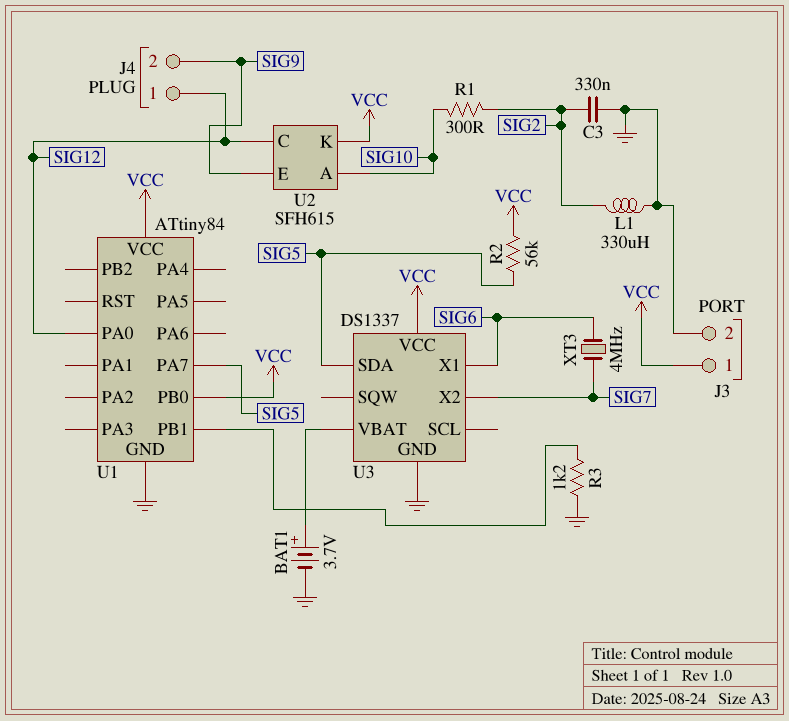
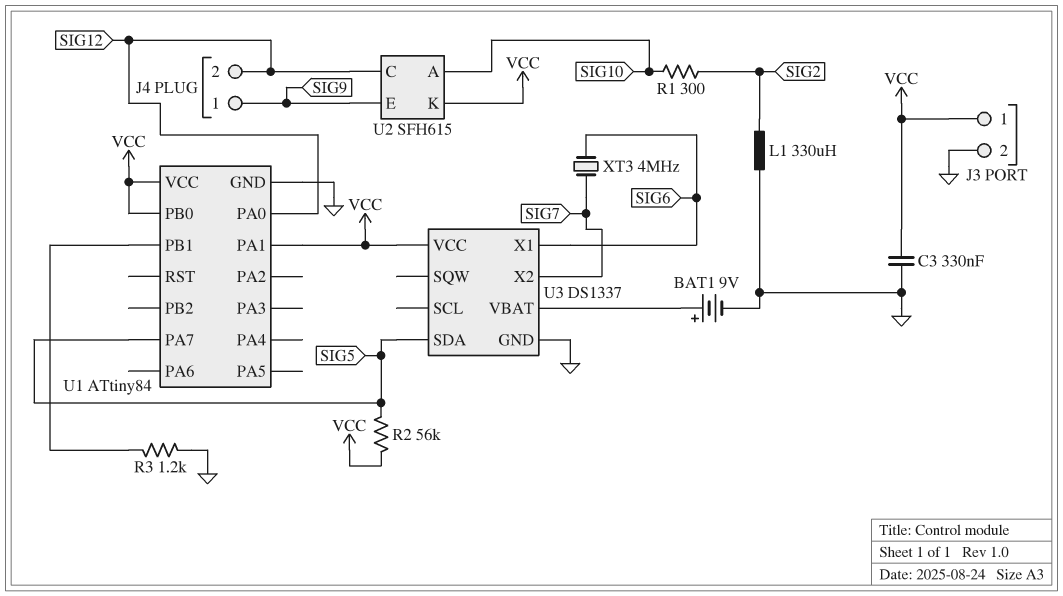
BAT1: 3.7V (plus U3/VBAT, minus GND) -> 9V (plus U3/VBAT, minus GND)
C3: 330nF (GND, SIG2) -> 330nF (GND, VCC)
J4 pin 1: SIG12 -> SIG9
J4 pin 2: SIG9 -> SIG12
U1 pin PA1: none -> VCC

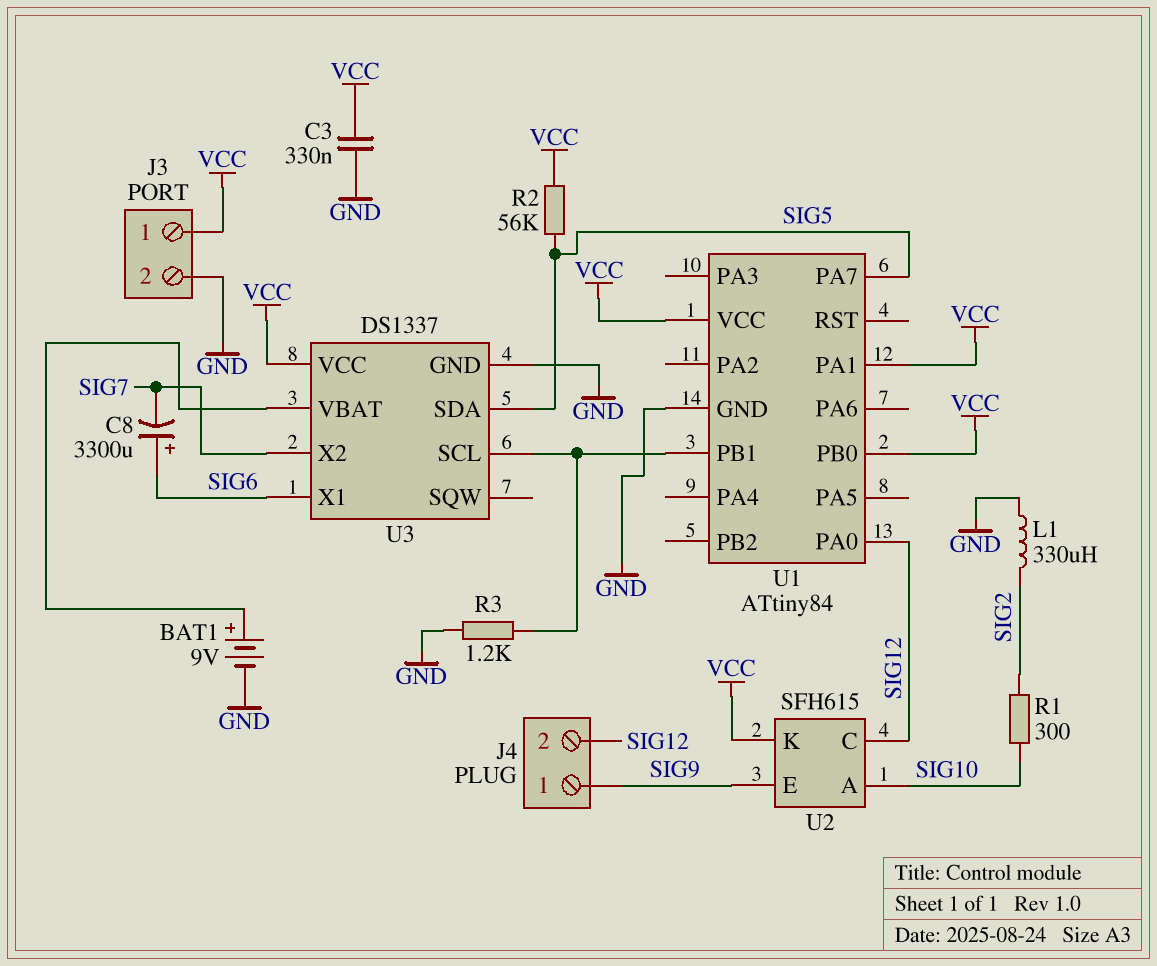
C8: none -> 3300uF (plus SIG6, minus SIG7)
U3 pin SCL: none -> U1/PB1
XT3: 4MHz (SIG6, SIG7) -> none

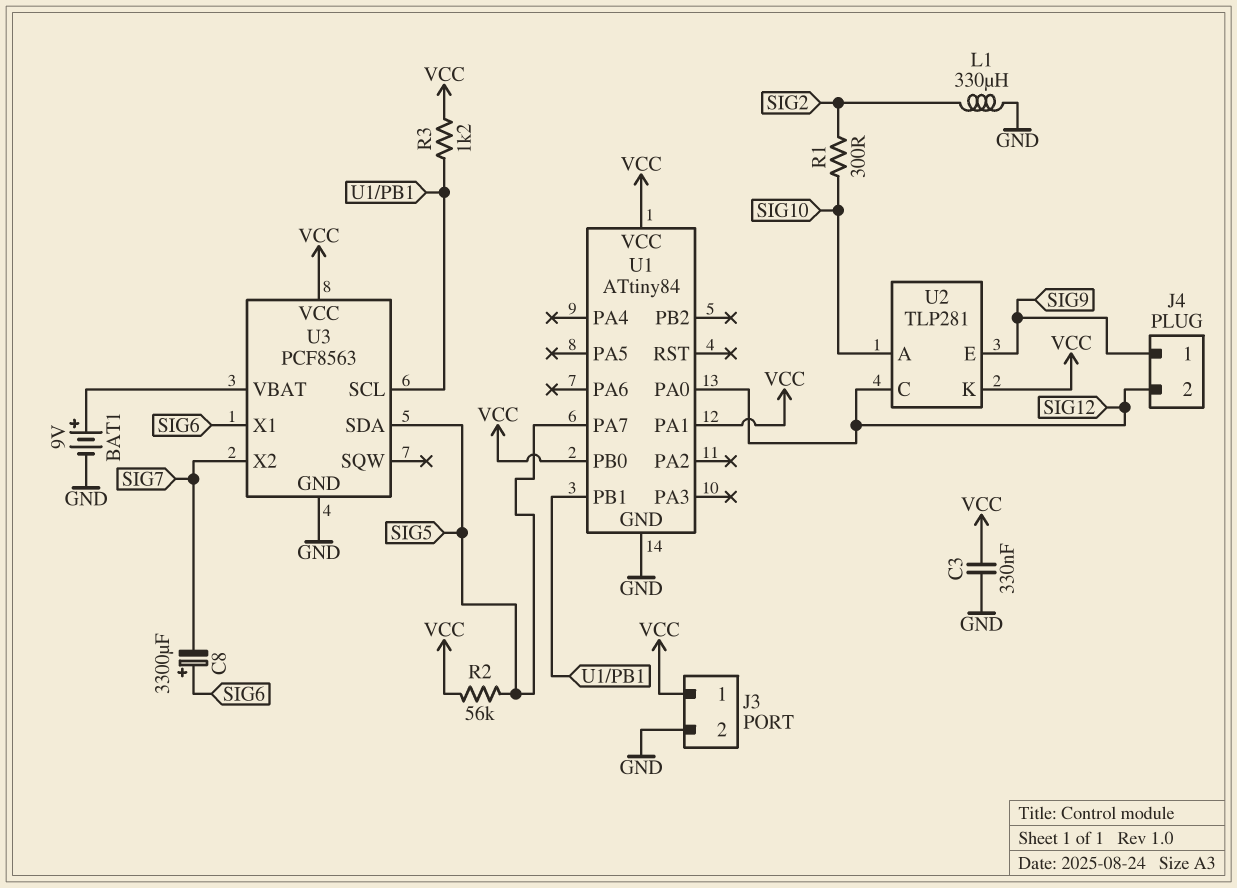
R3: 1.2k (GND, U1/PB1) -> 1.2k (U1/PB1, VCC)
U2: SFH615 -> TLP281
U3: DS1337 -> PCF8563

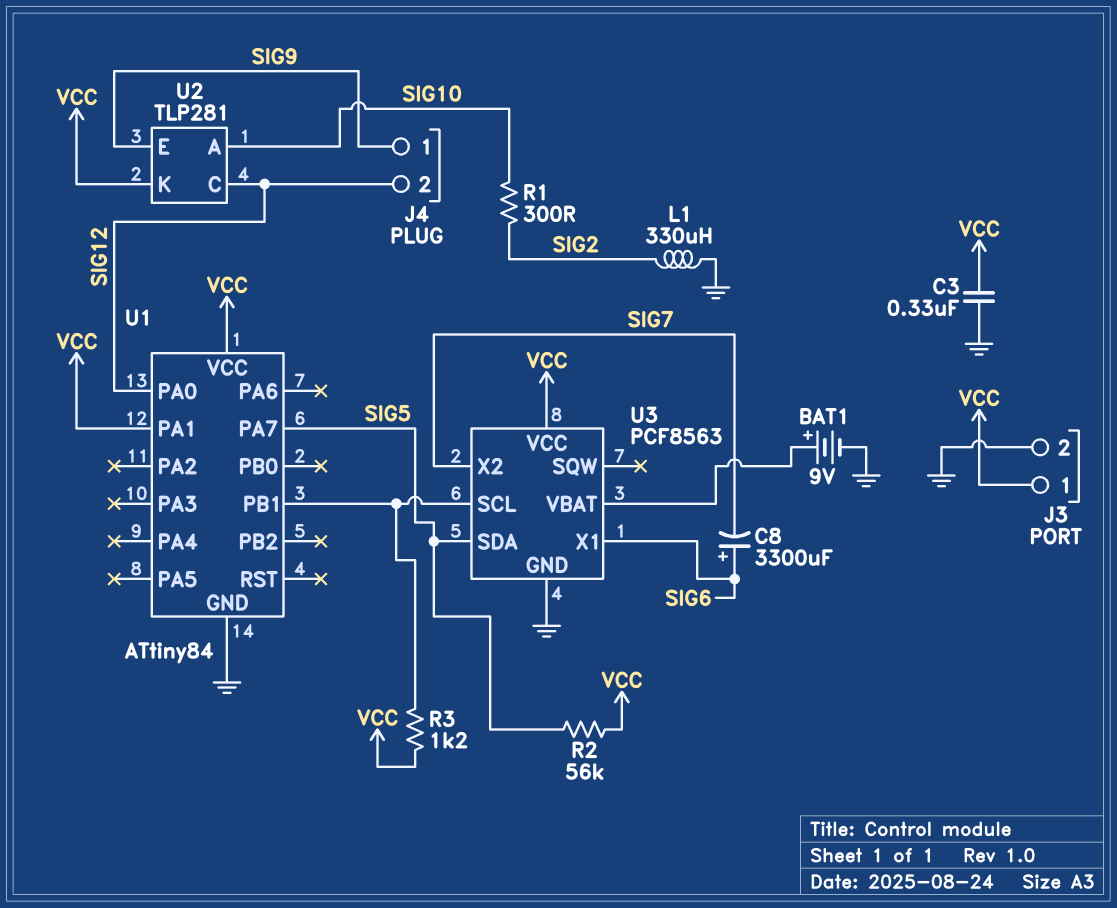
U1 pin PB0: VCC -> none

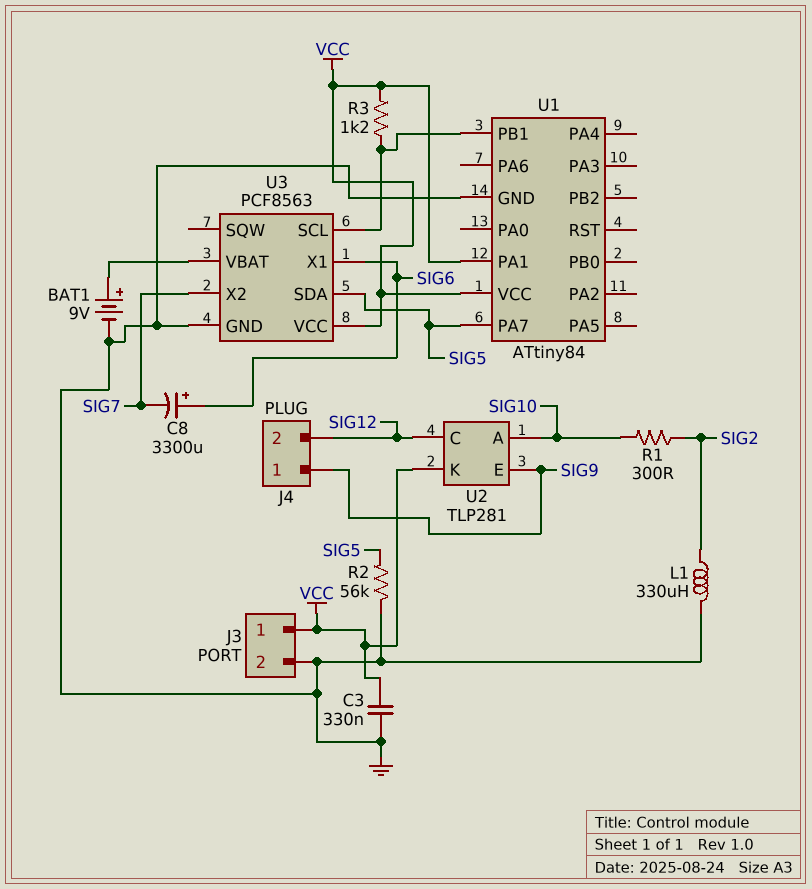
R2: 56k (SIG5, VCC) -> 56k (GND, SIG5)
U1 pin PA0: SIG12 -> none

